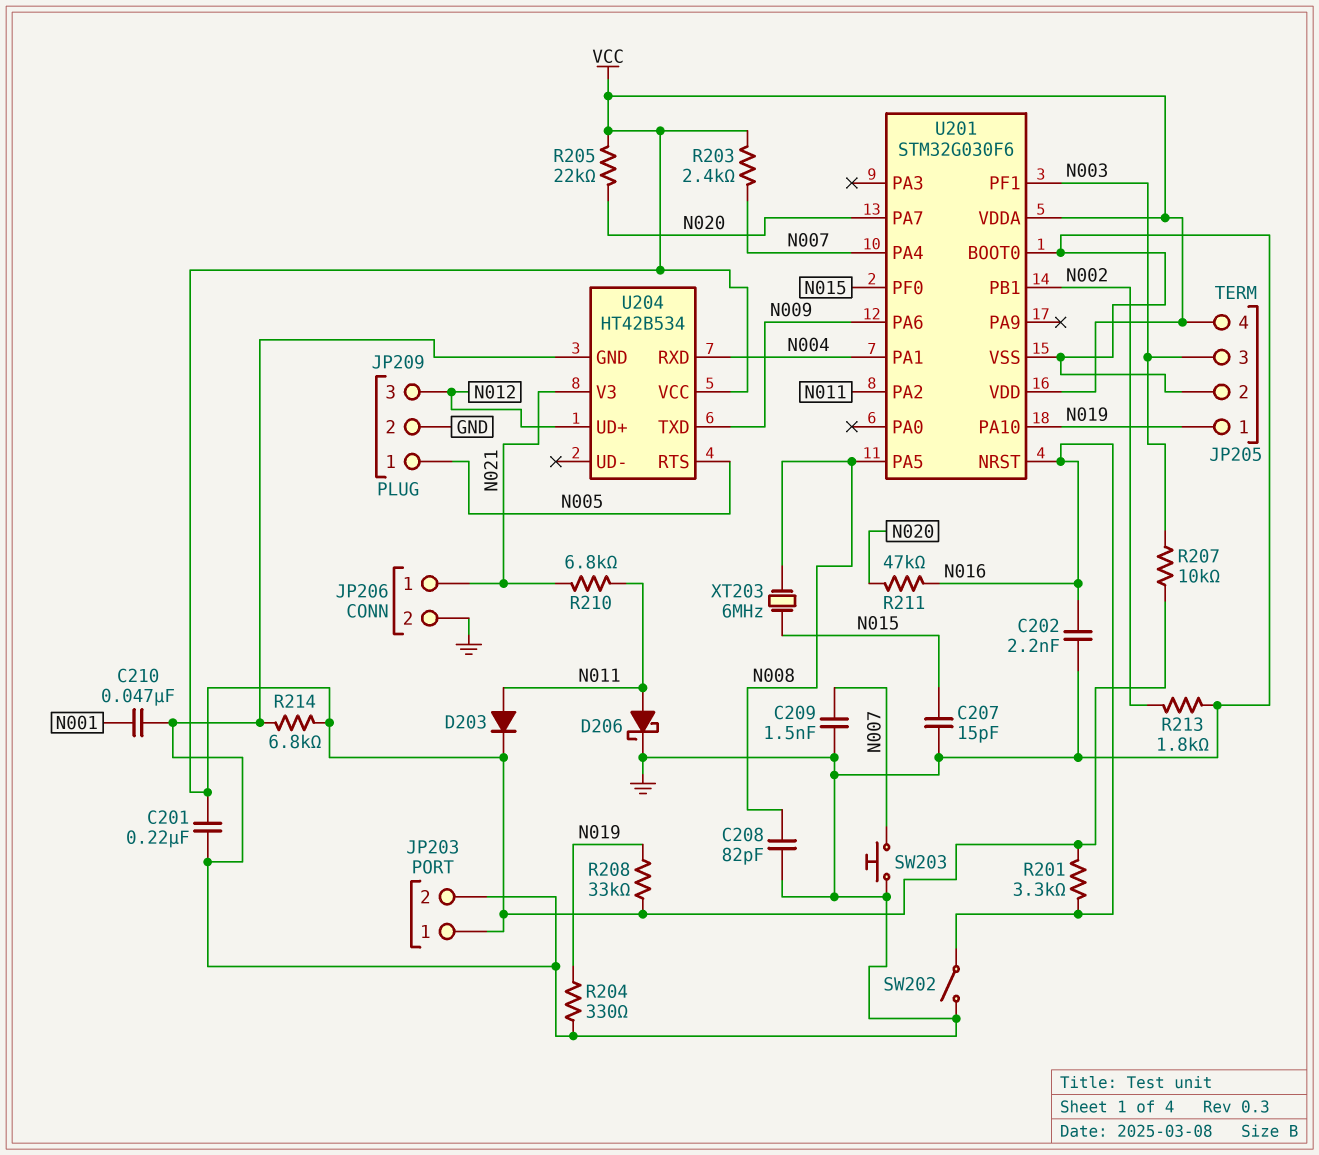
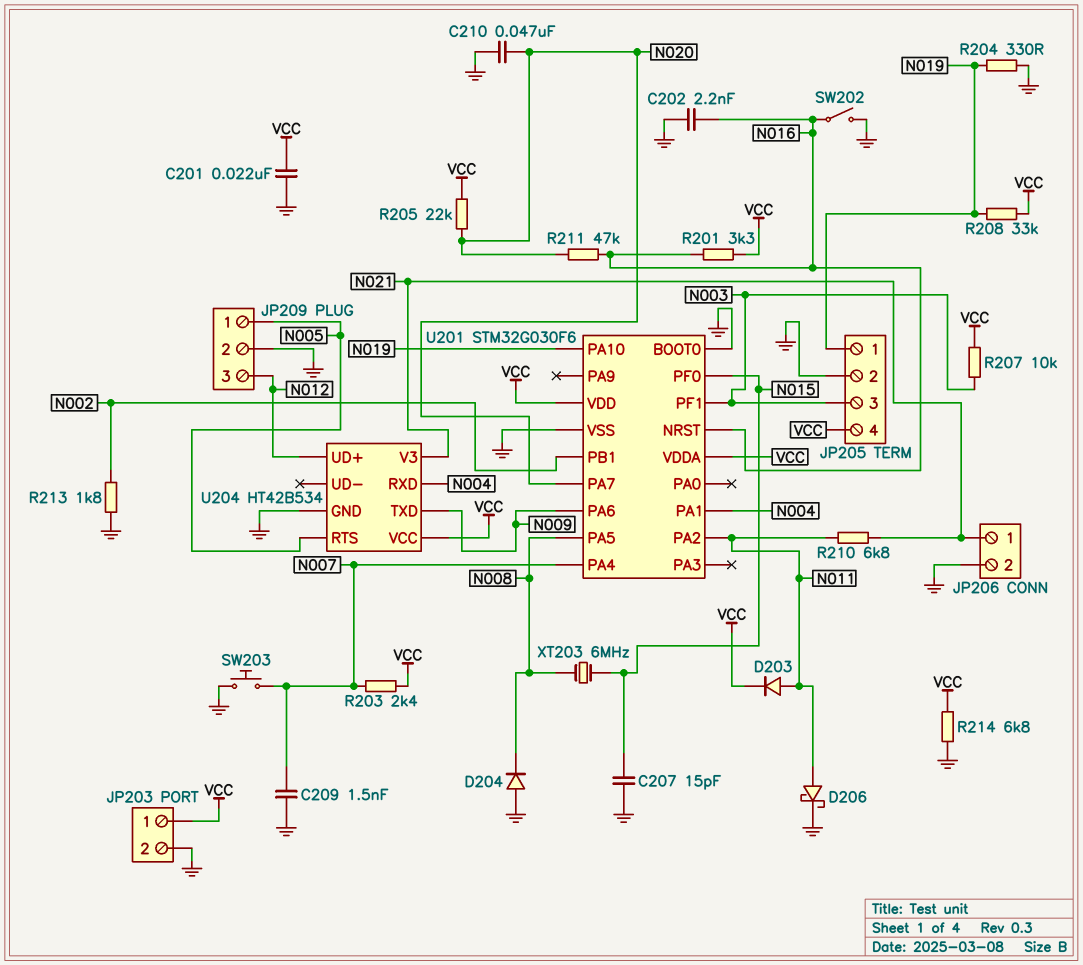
C201: 220nF (GND, VCC) -> 22nF (GND, VCC)
C208: 82pF (GND, N008) -> none
C210: 47nF (GND, N001) -> 47nF (GND, N020)
D204: none -> diode (A GND, K N008)

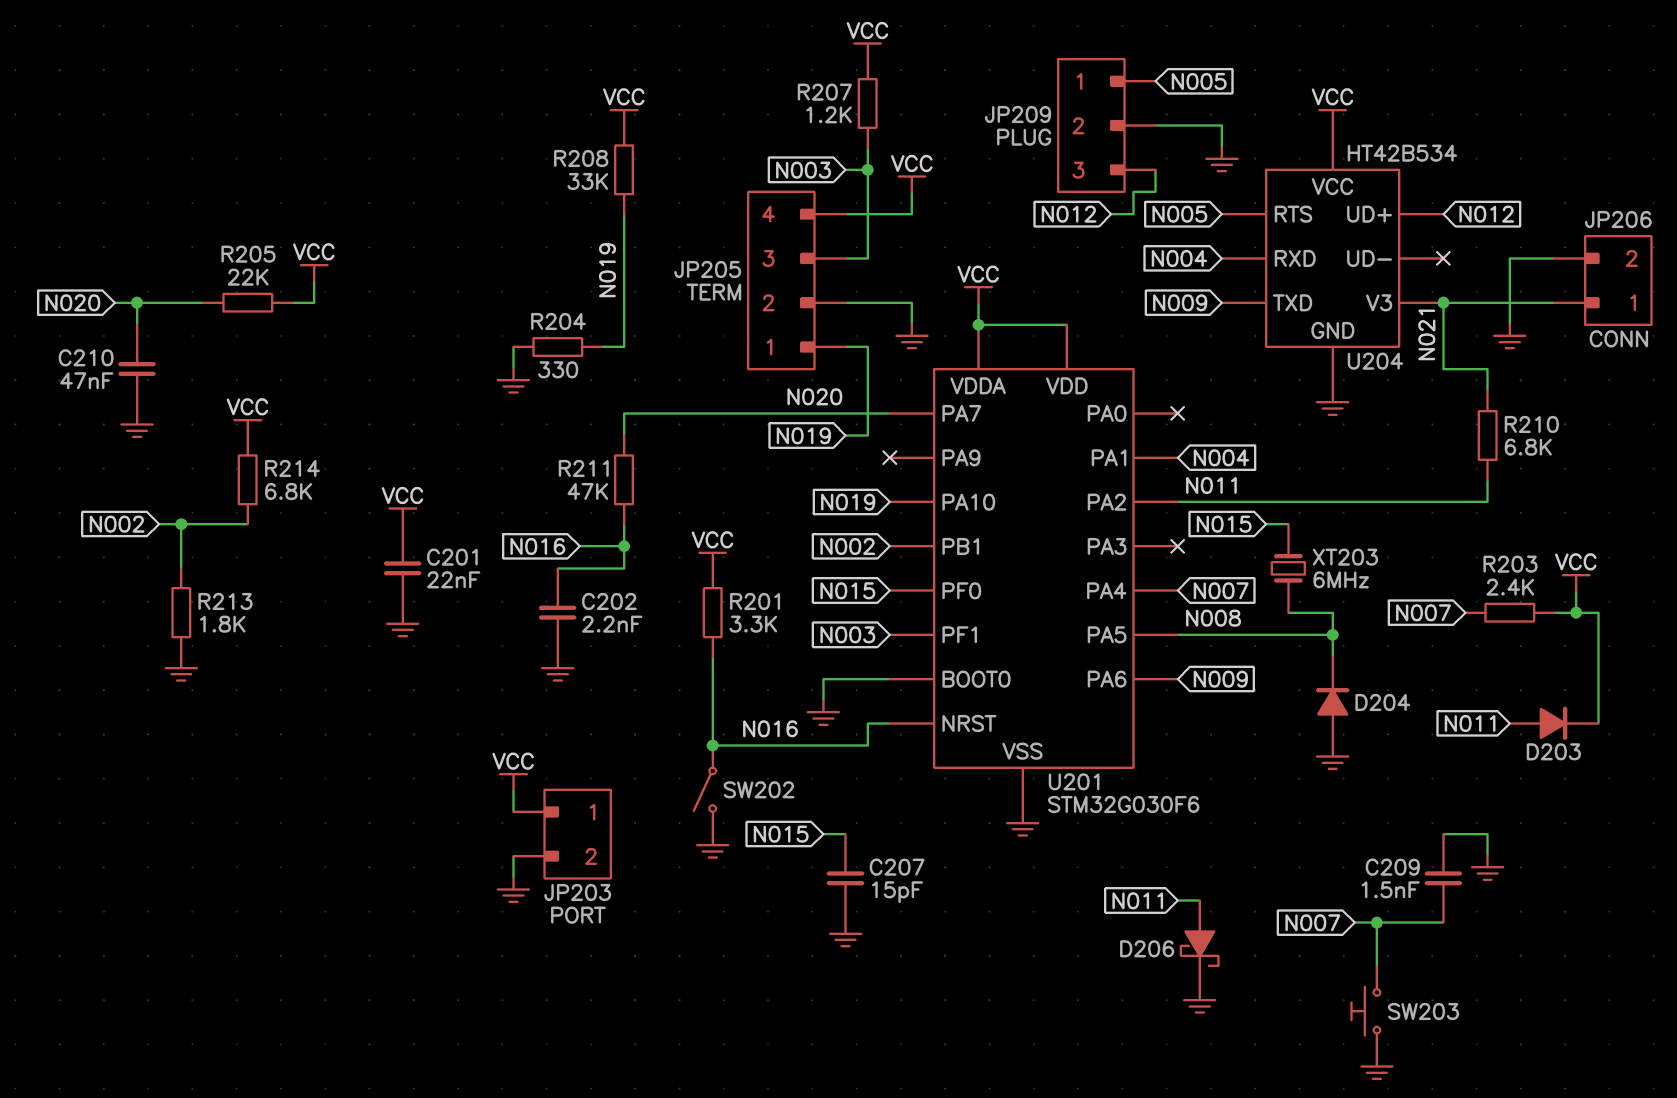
R207: 10k (N003, VCC) -> 1.2k (N003, VCC)
R214: 6.8k (GND, VCC) -> 6.8k (N002, VCC)

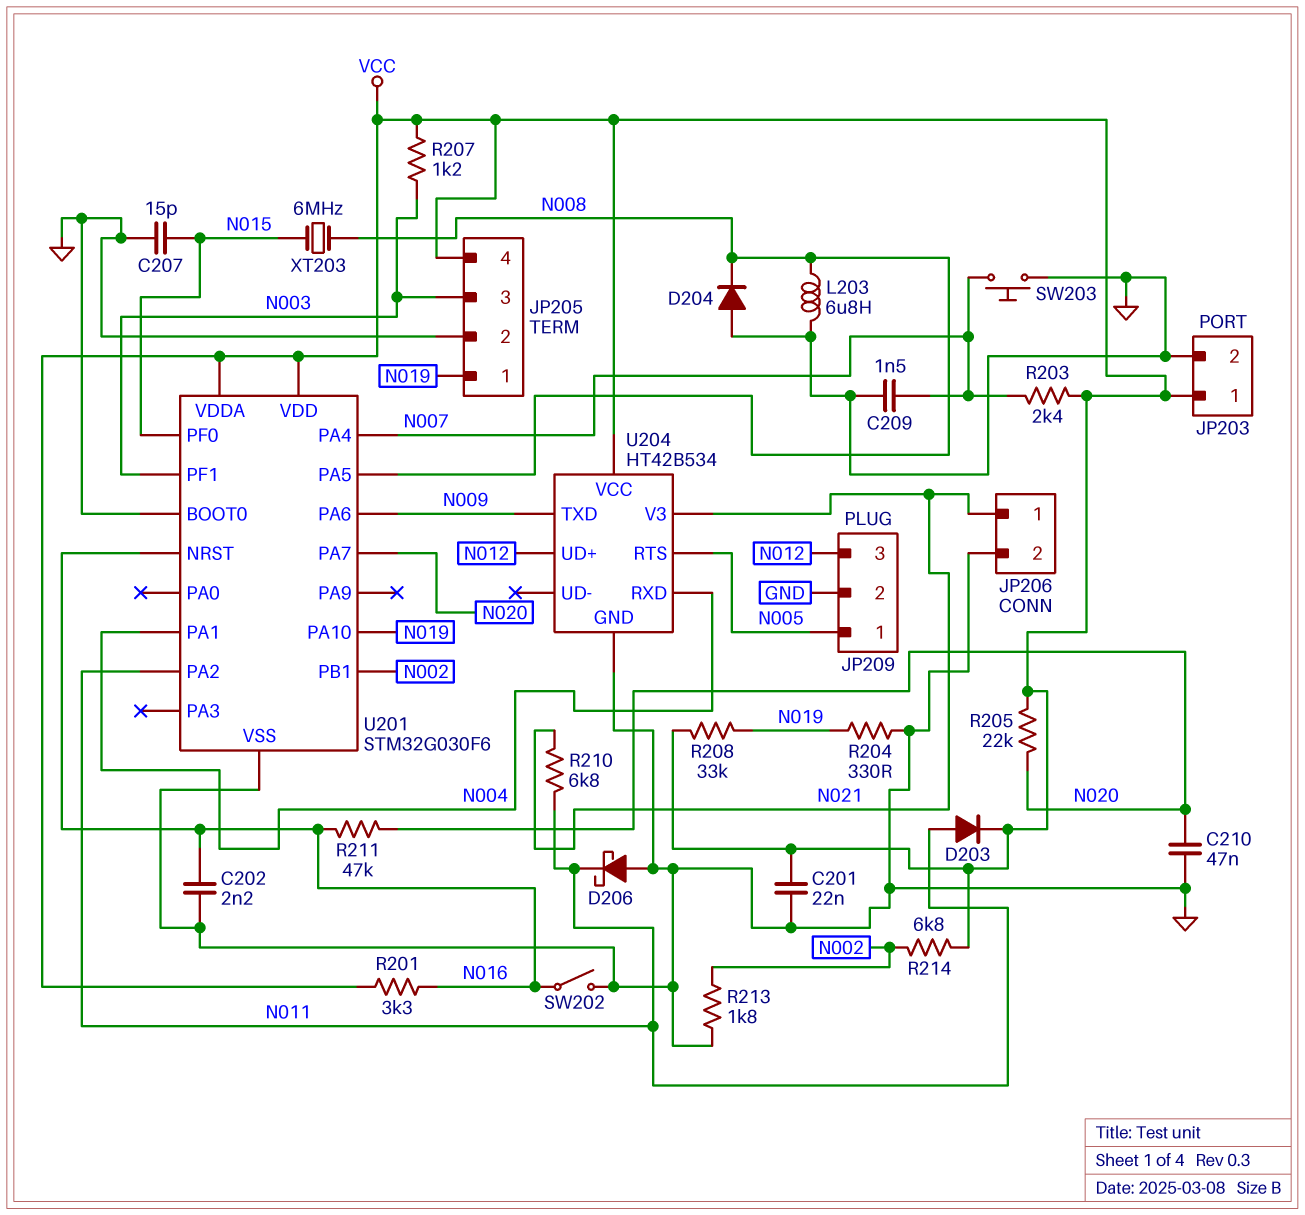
D206: schottky (A N011, K GND) -> schottky (A GND, K N011)
L203: none -> 6.8uH (GND, N008)

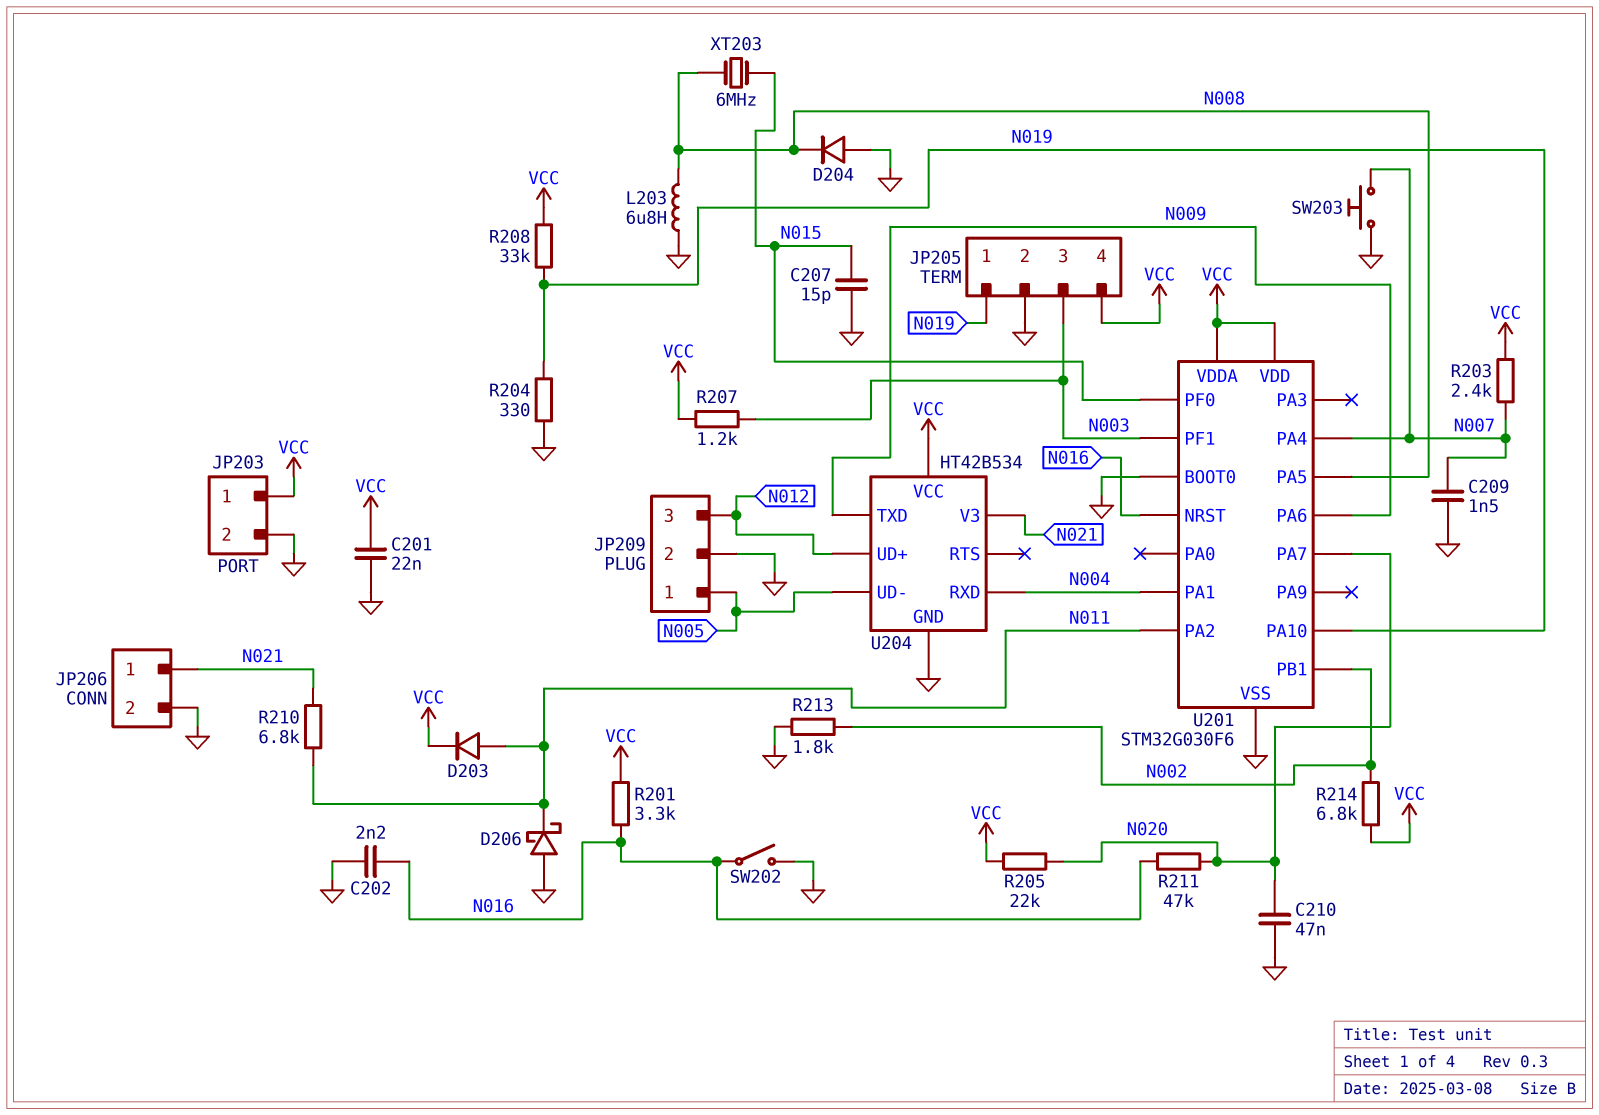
U204 pin RTS: N005 -> none
U204 pin UD-: none -> N005

